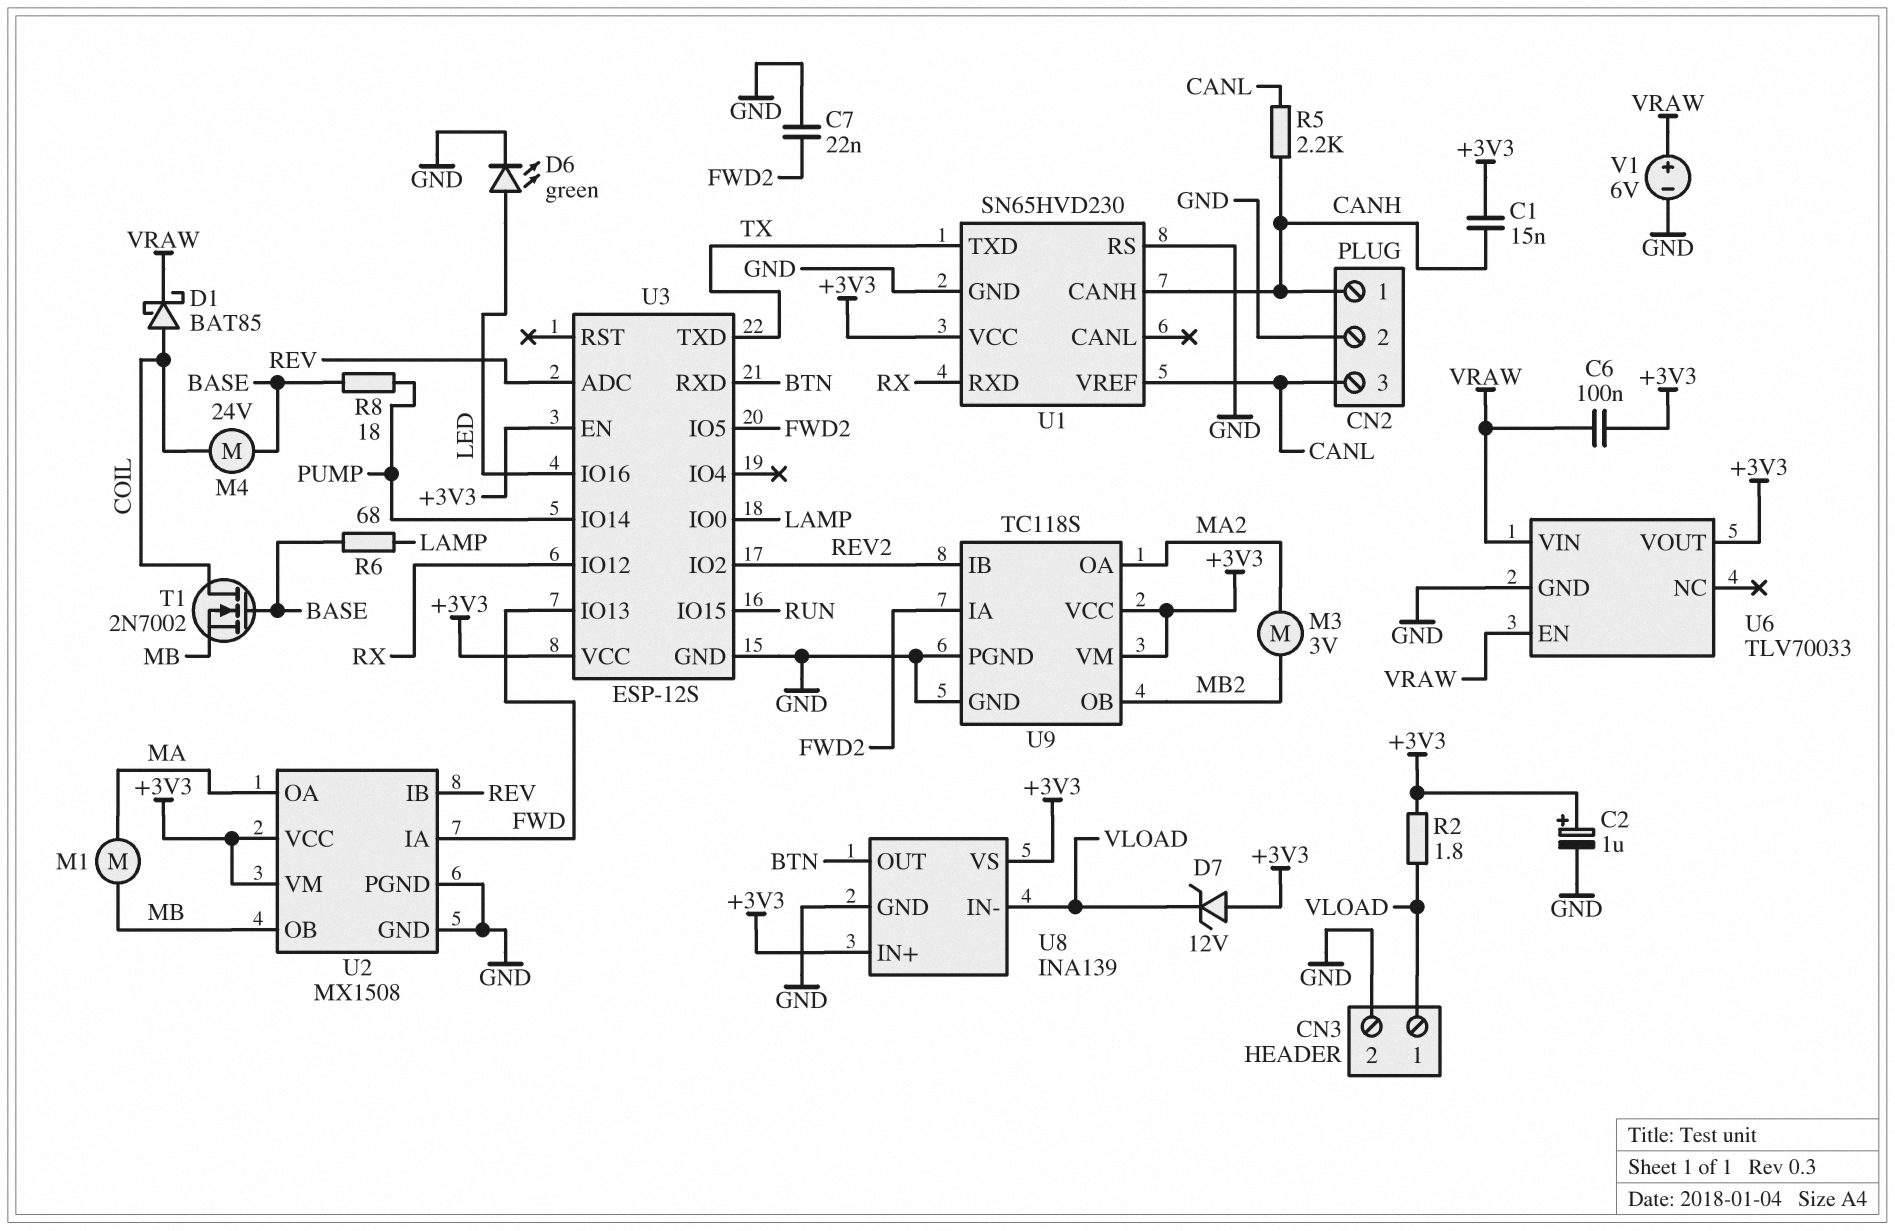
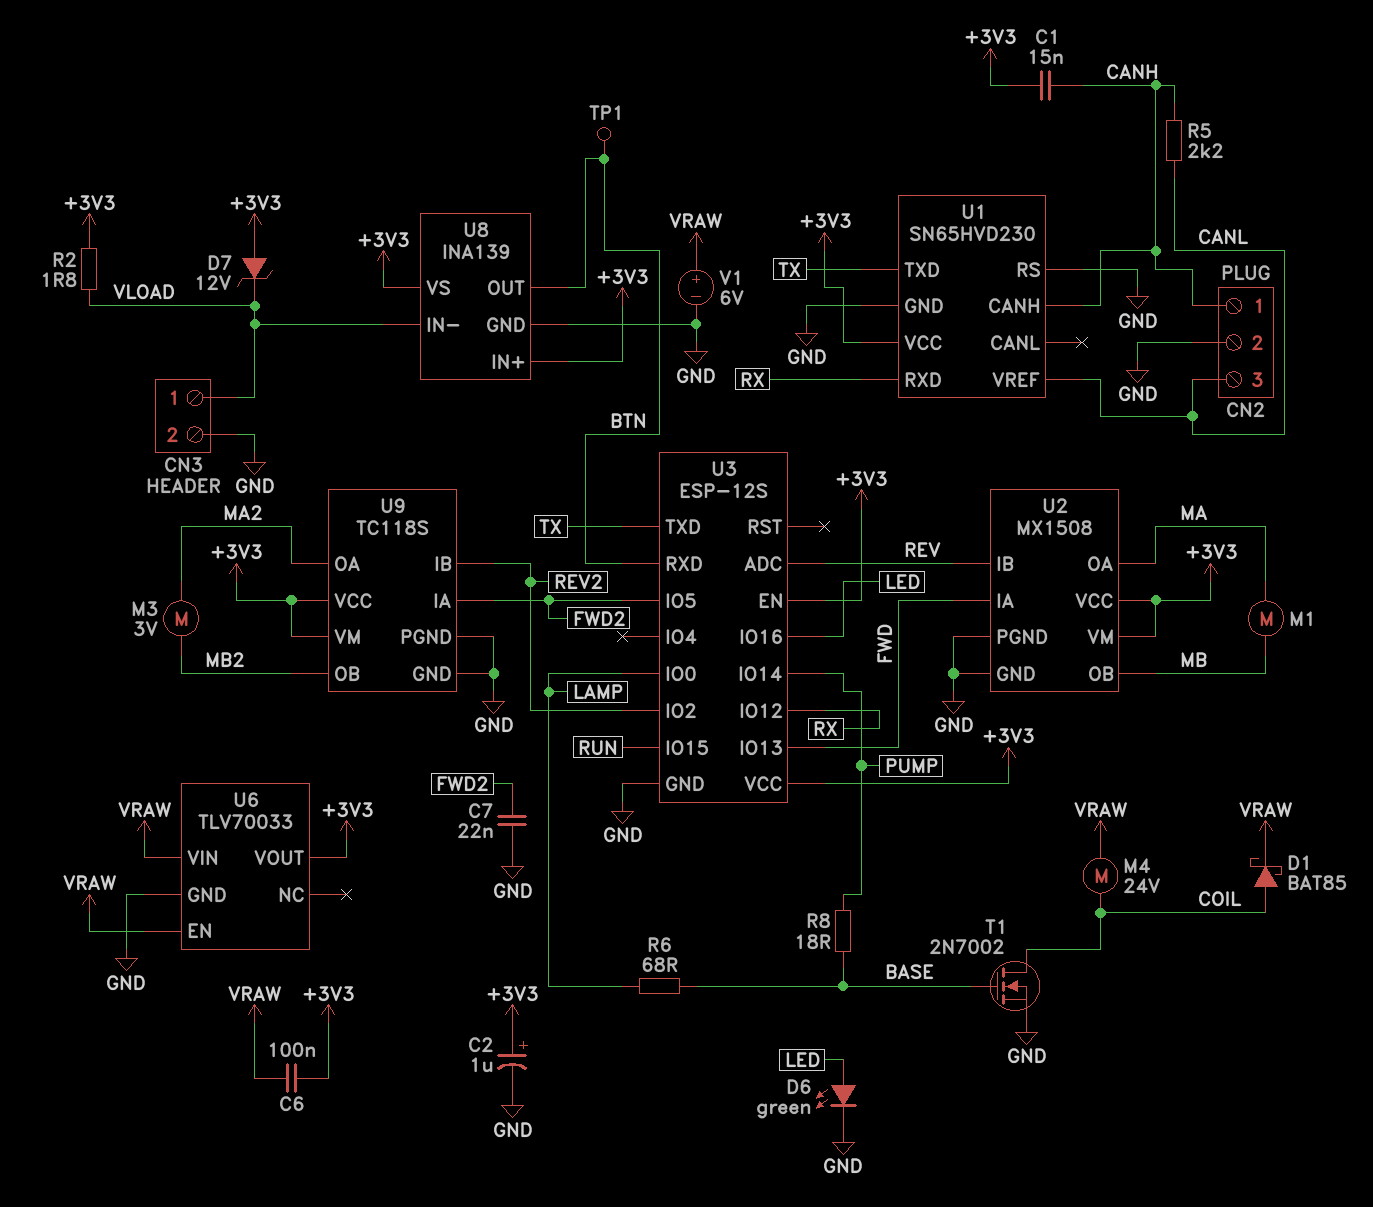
M4: motor 24V (BASE, COIL) -> motor 24V (COIL, VRAW)
T1: NMOS 2N7002 (G BASE, D COIL, S MB) -> NMOS 2N7002 (G BASE, D COIL, S GND)
TP1: none -> test point (BTN)

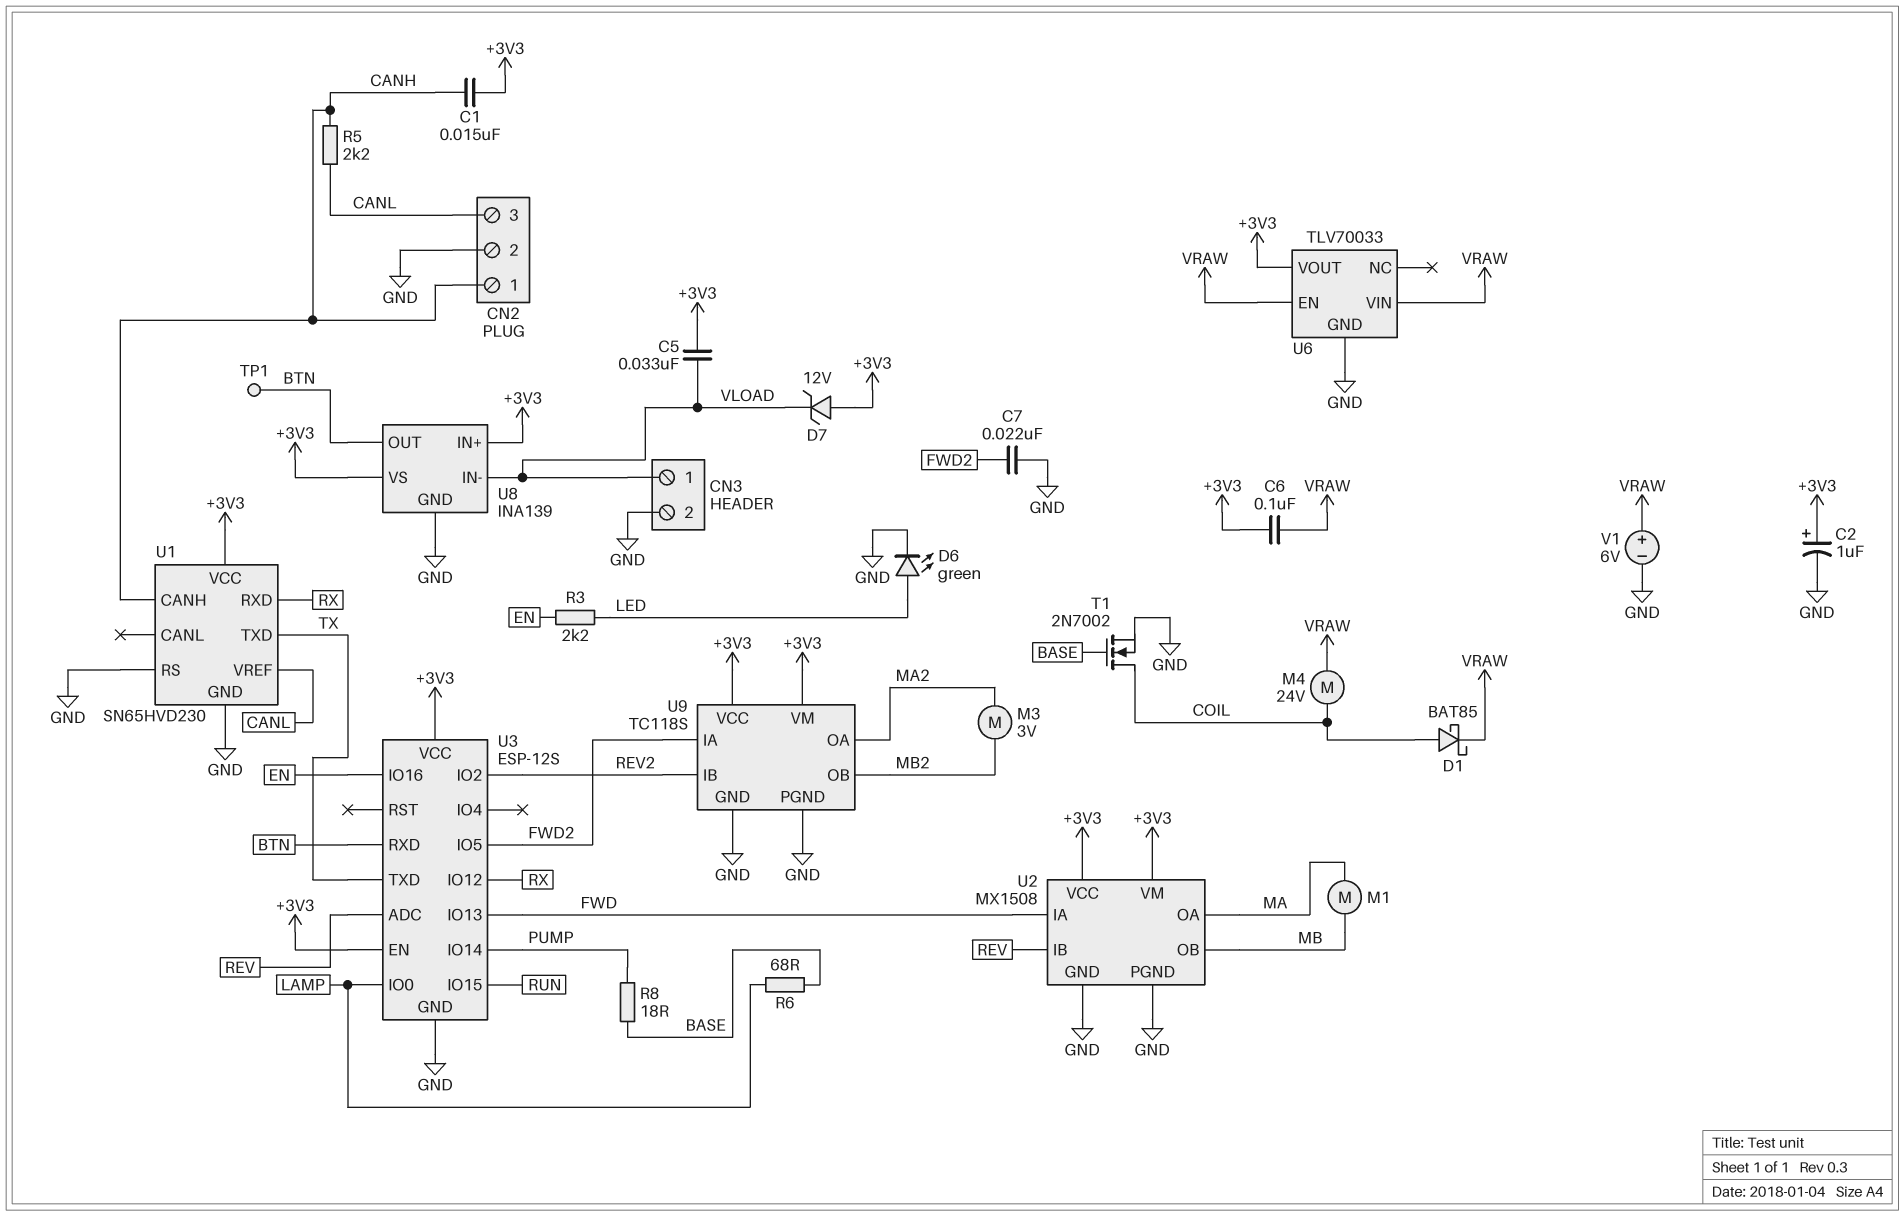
C5: none -> 33nF (+3V3, VLOAD)
R2: 1.8 (+3V3, VLOAD) -> none
R3: none -> 2.2k (EN, LED)
U3 pin IO16: LED -> EN

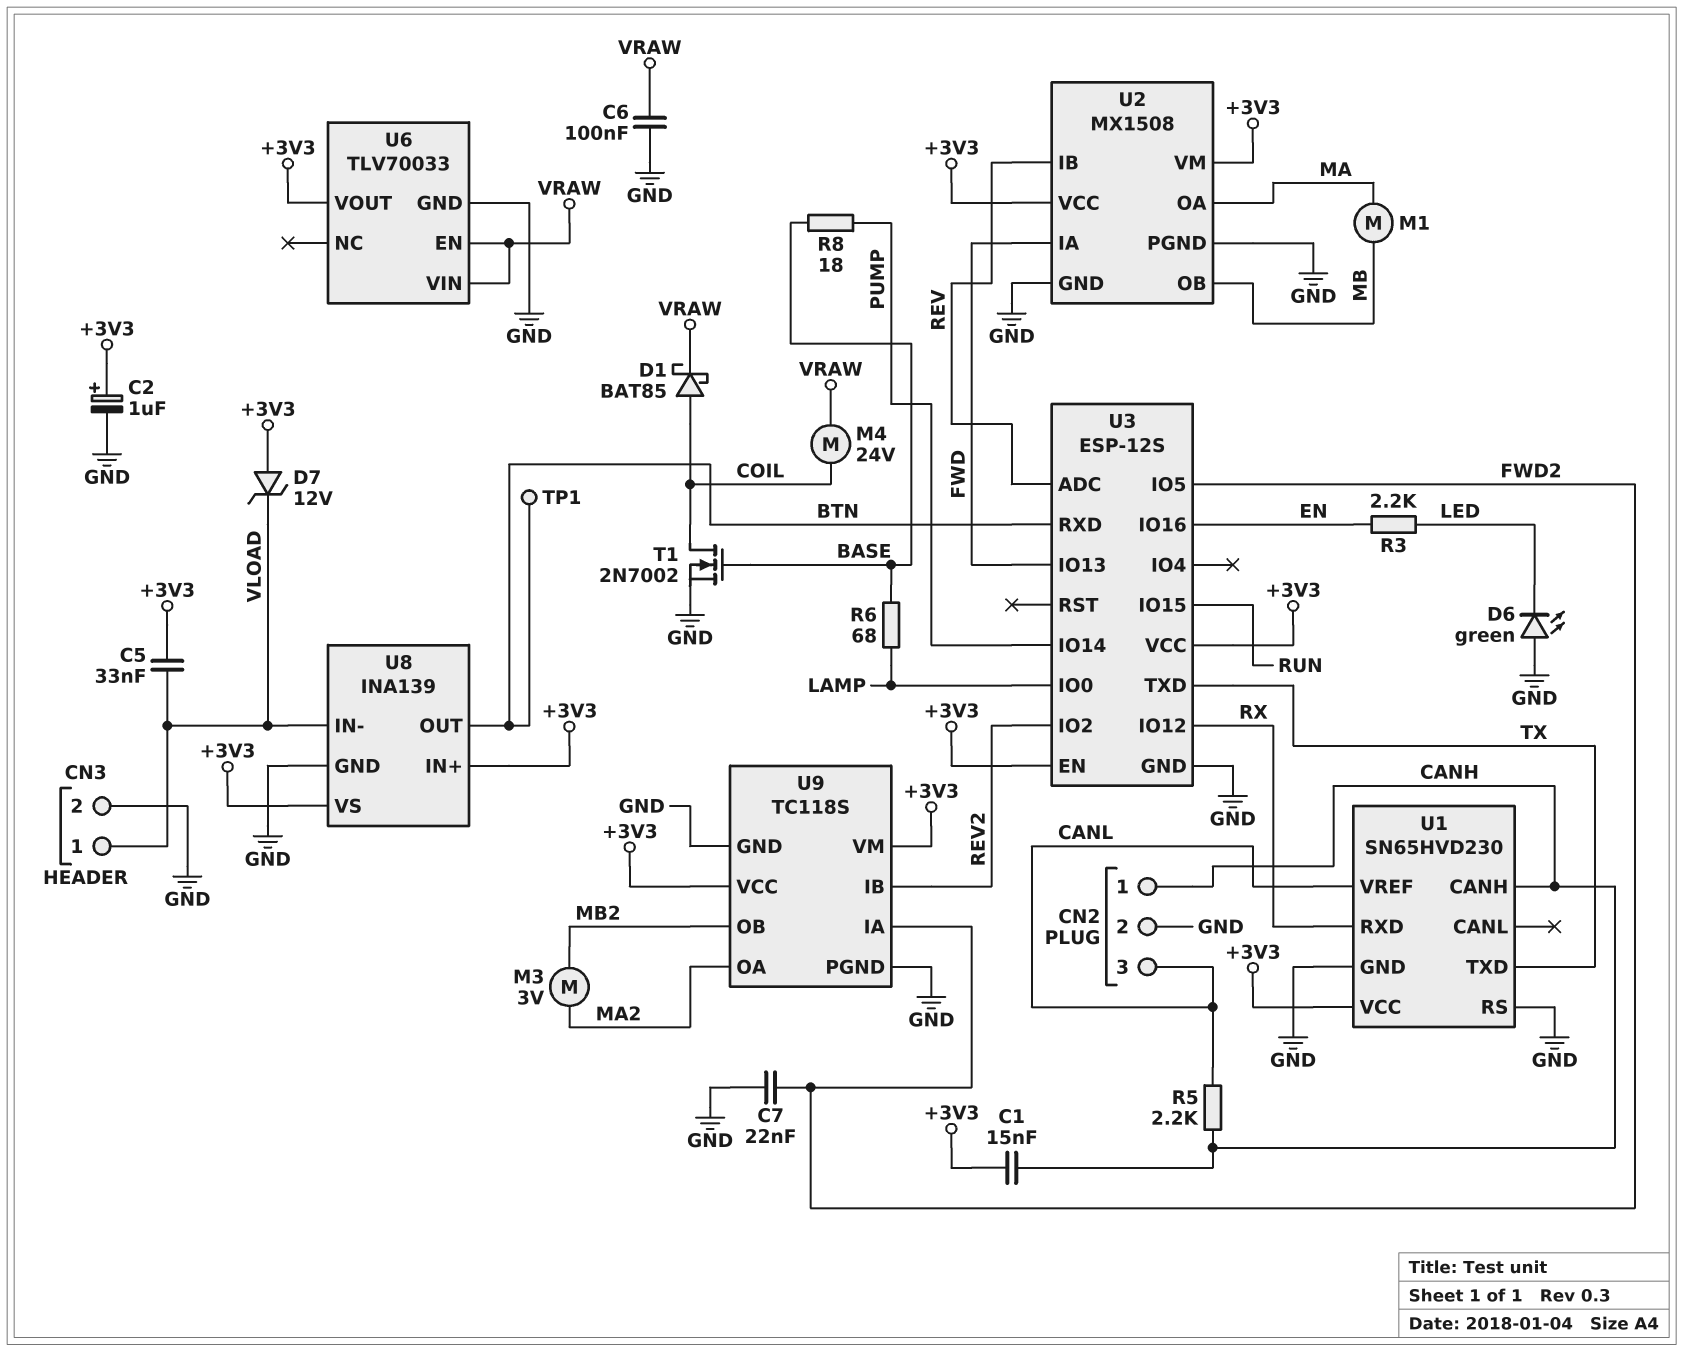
C6: 100nF (+3V3, VRAW) -> 100nF (GND, VRAW)
D6: LED green (A LED, K GND) -> LED green (A GND, K LED)
V1: 6V (plus VRAW, minus GND) -> none

